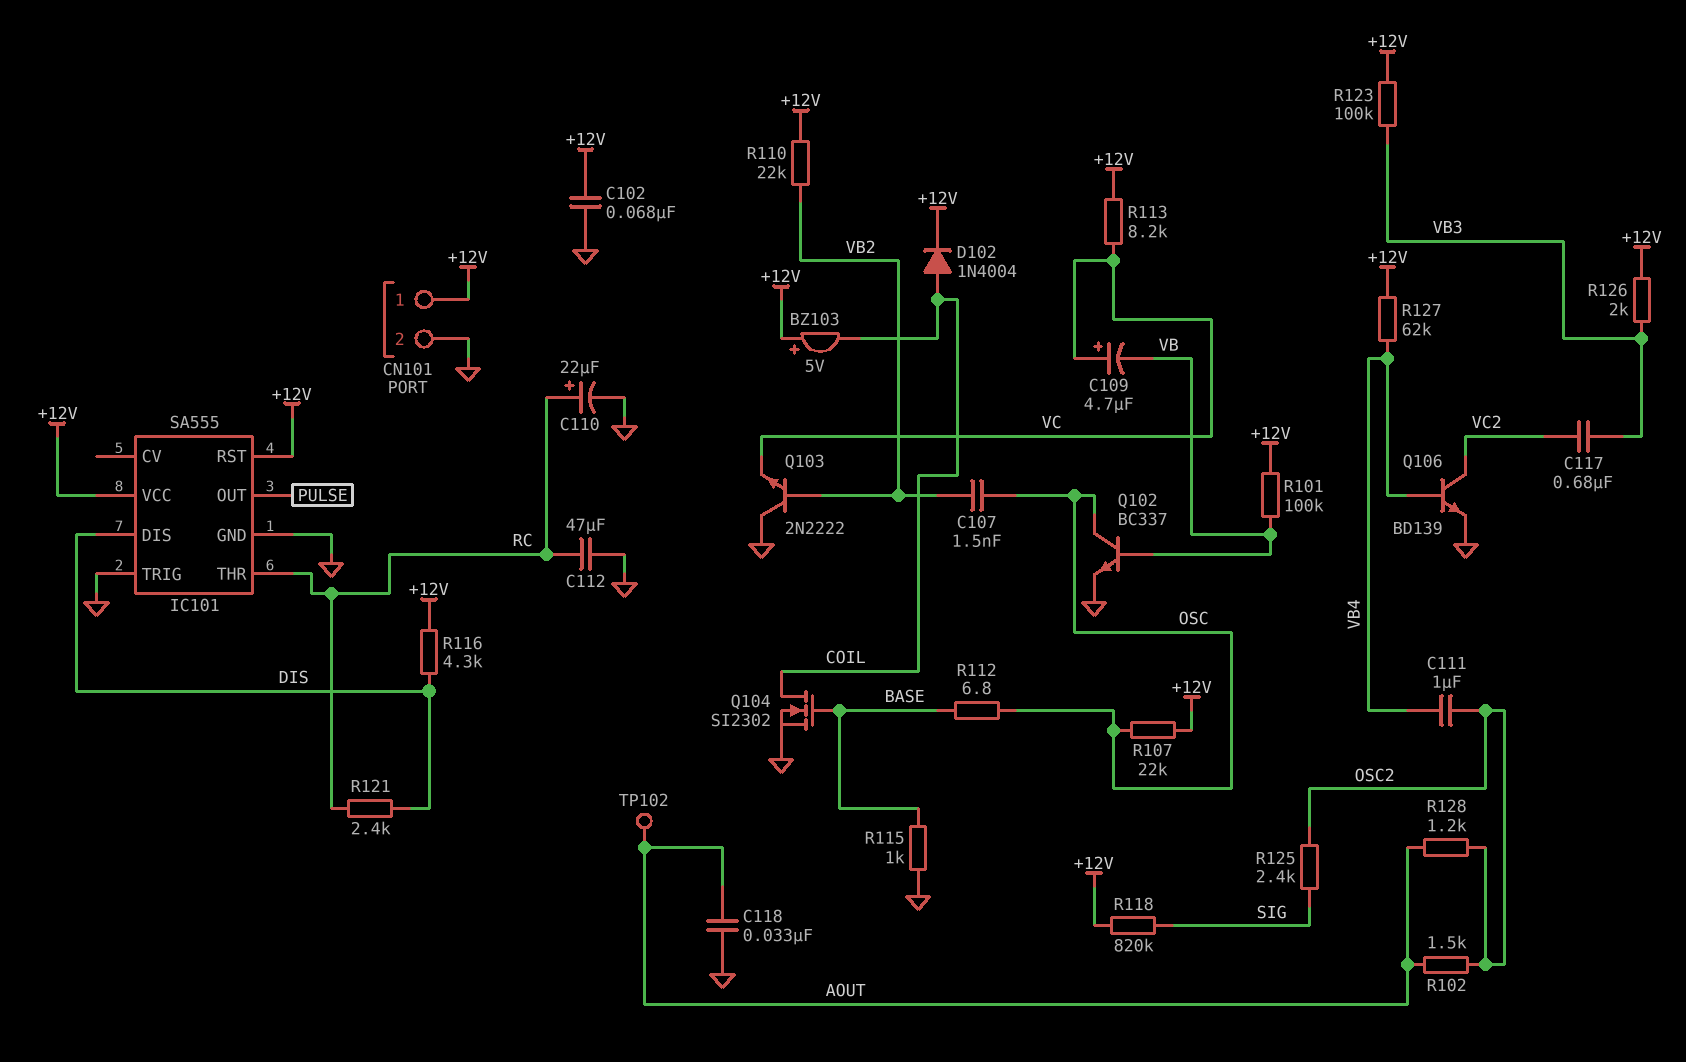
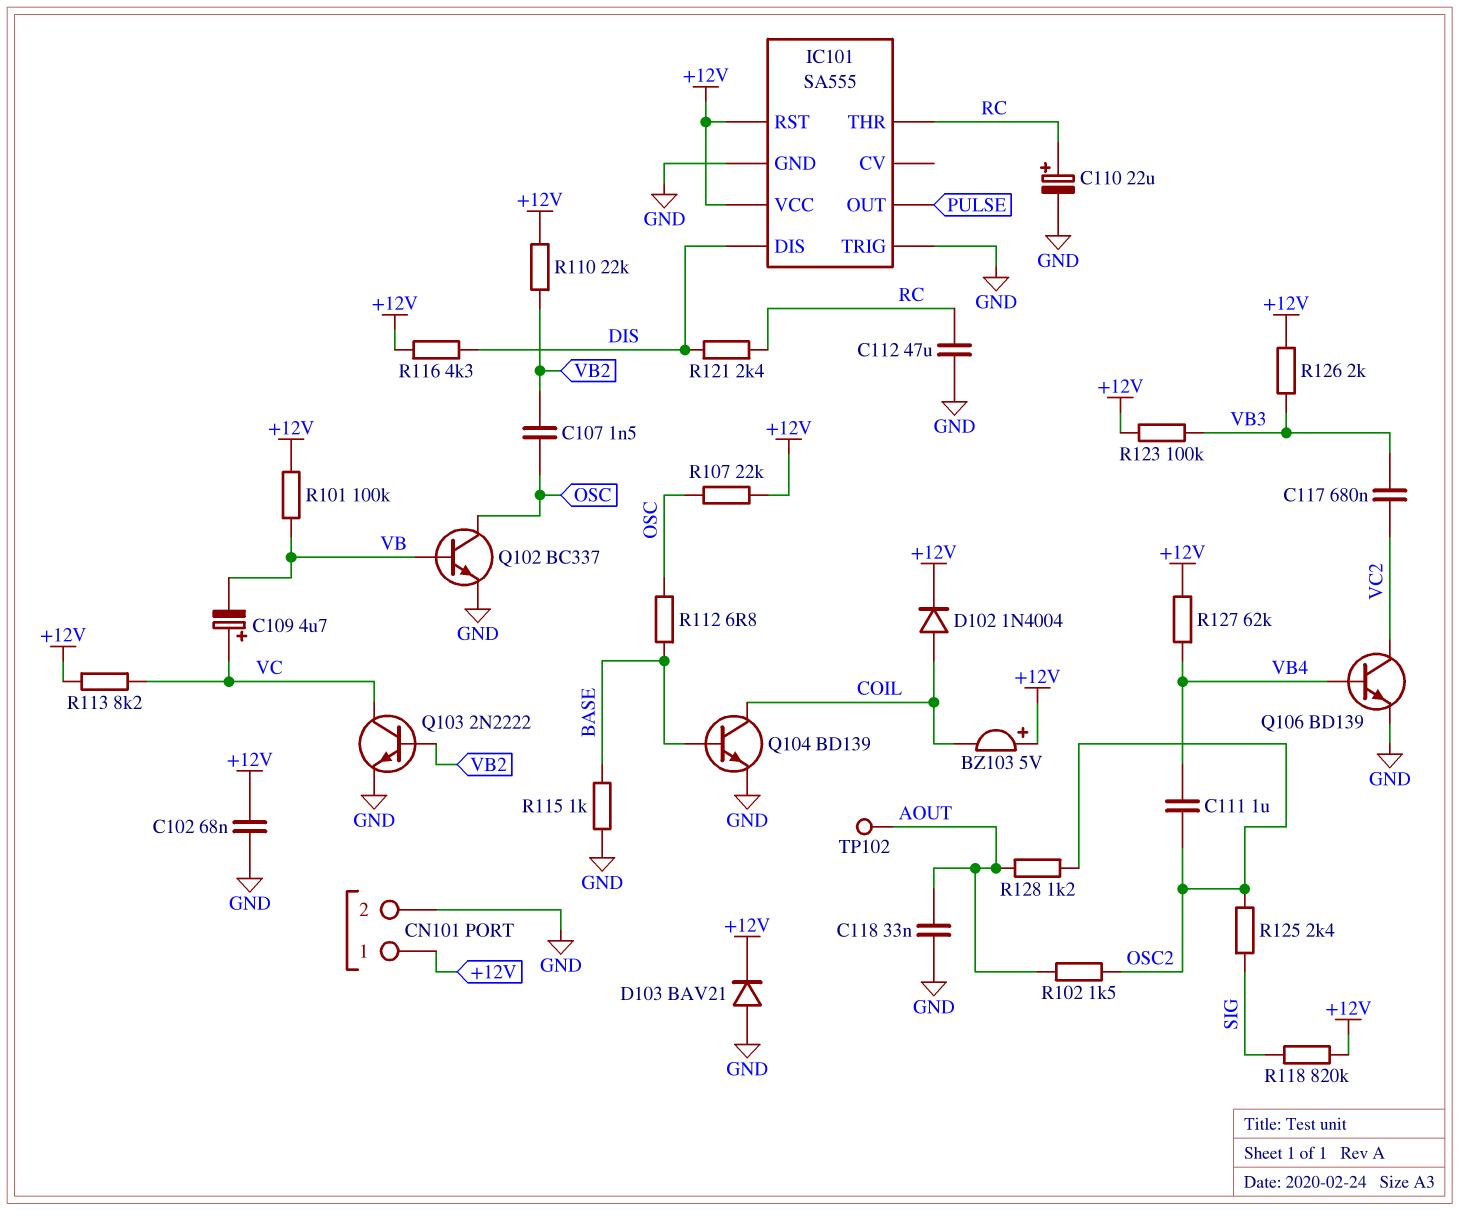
D103: none -> diode BAV21 (A GND, K +12V)
Q103: NPN 2N2222 (B VB2, C GND, E VC) -> NPN 2N2222 (B VB2, C VC, E GND)
Q104: NMOS SI2302 (G BASE, D COIL, S GND) -> NPN BD139 (B BASE, C COIL, E GND)

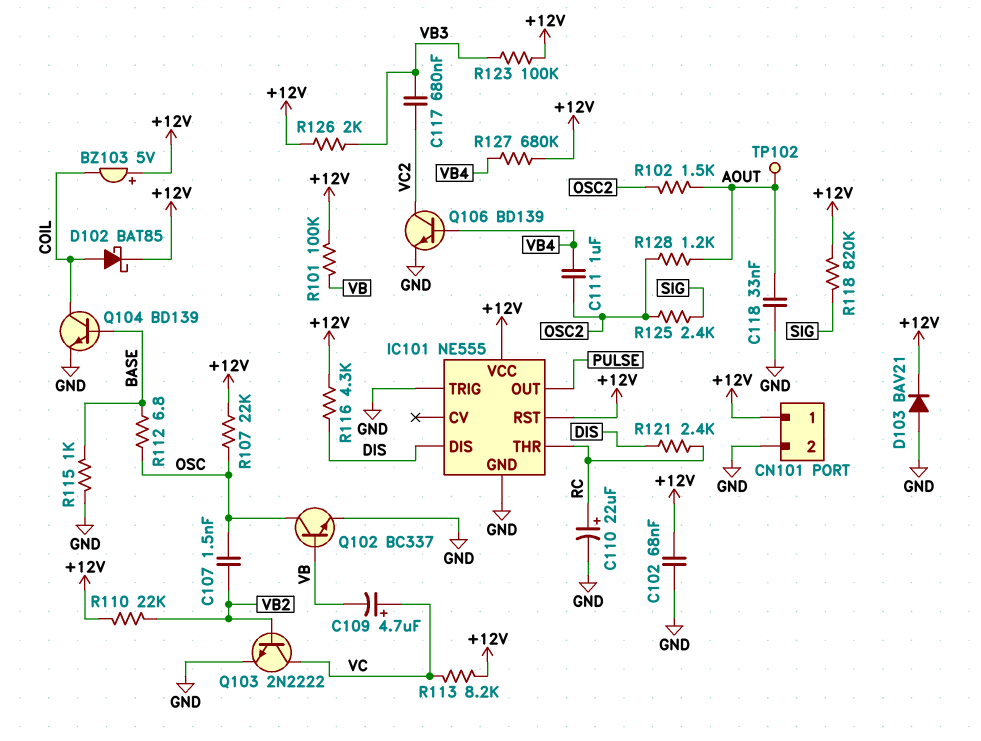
C112: 47uF (GND, RC) -> none
D102: diode 1N4004 (A COIL, K +12V) -> schottky BAT85 (A COIL, K +12V)
IC101: SA555 -> NE555
R127: 62k (+12V, VB4) -> 680k (+12V, VB4)

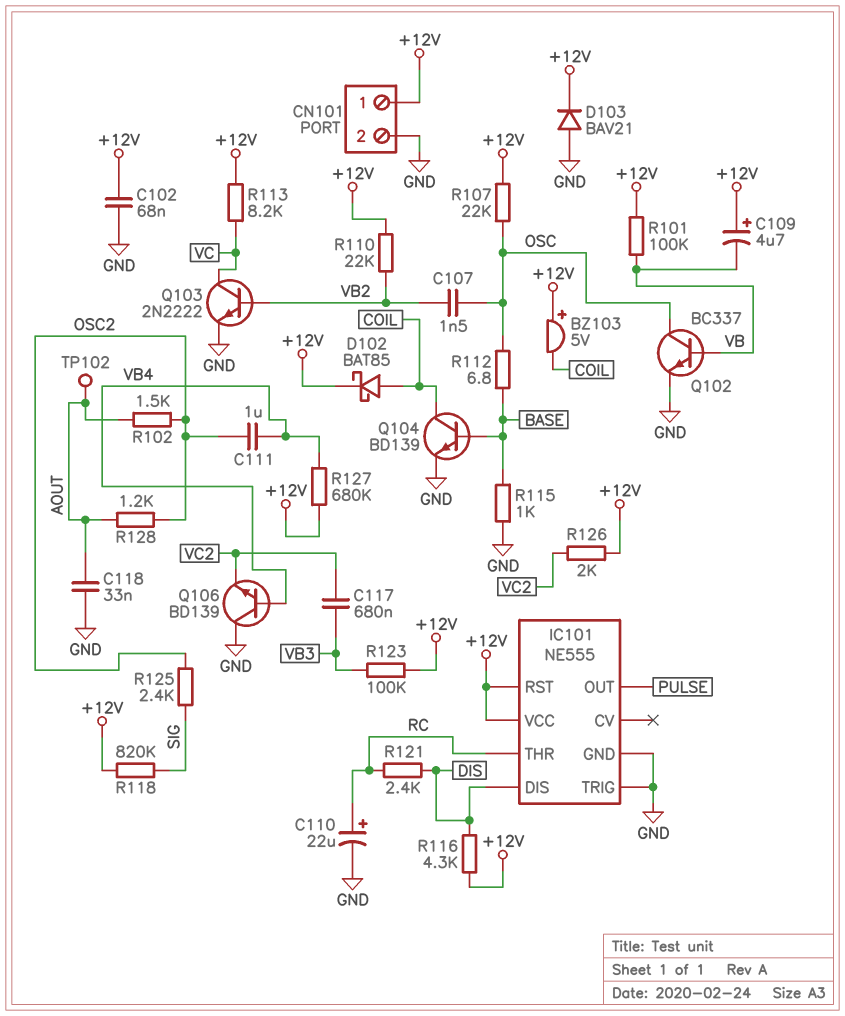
C109: 4.7uF (plus VC, minus VB) -> 4.7uF (plus +12V, minus VB)
Q106: NPN BD139 (B VB4, C VC2, E GND) -> NPN BD139 (B VB4, C GND, E VC2)
R126: 2k (+12V, VB3) -> 2k (+12V, VC2)

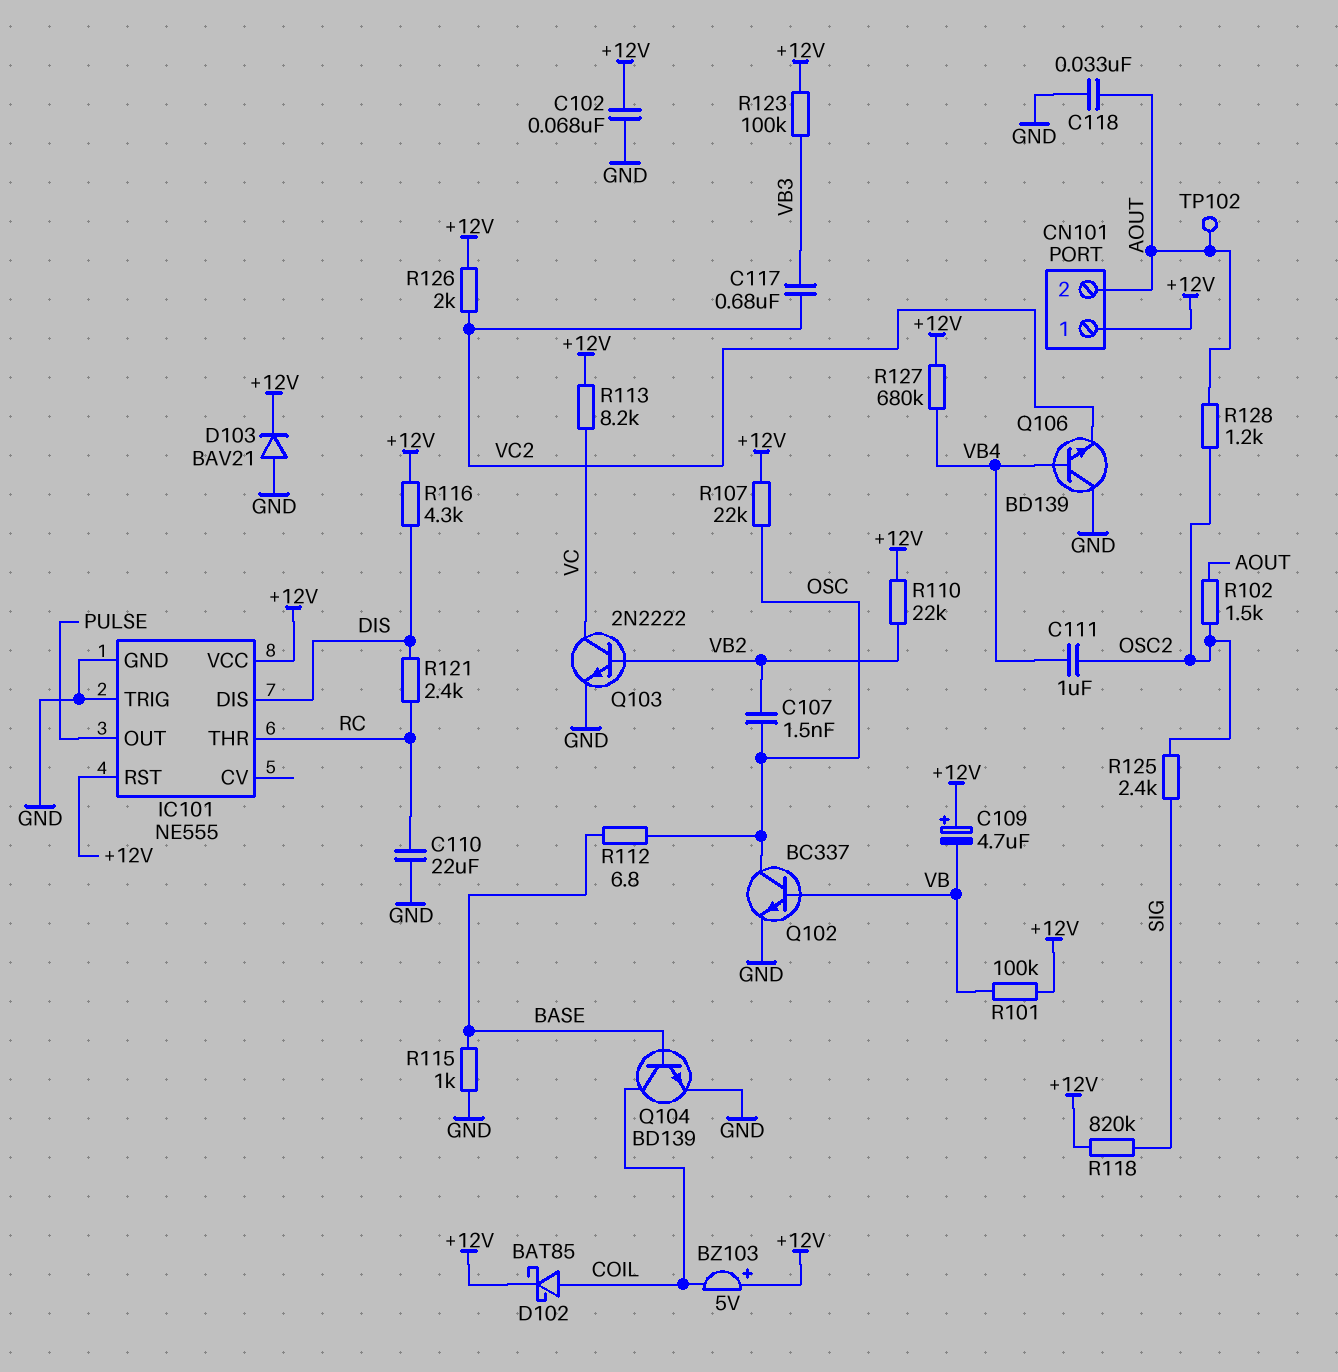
C110: 22uF (plus RC, minus GND) -> 22uF (GND, RC)
CN101 pin 2: GND -> AOUT

